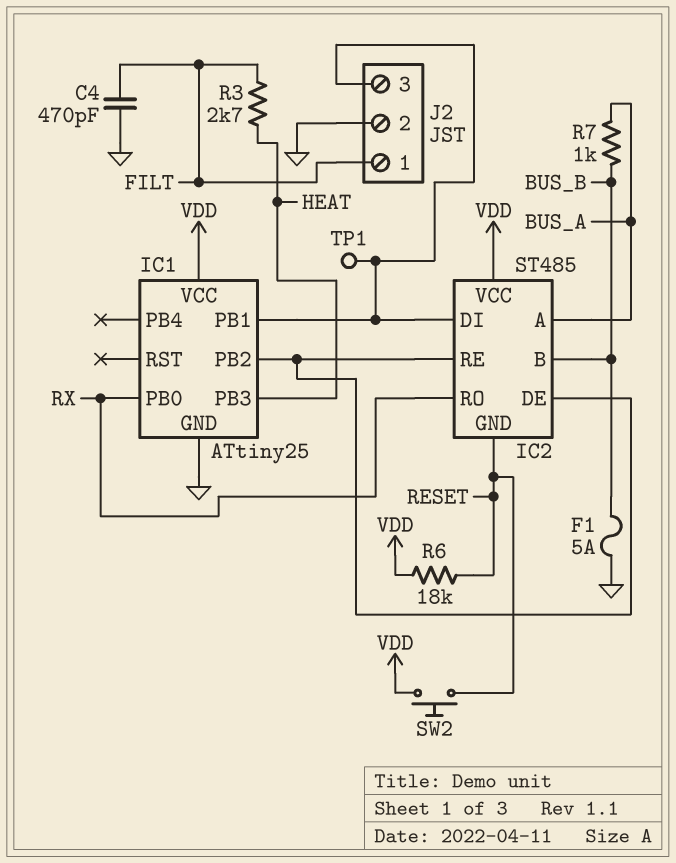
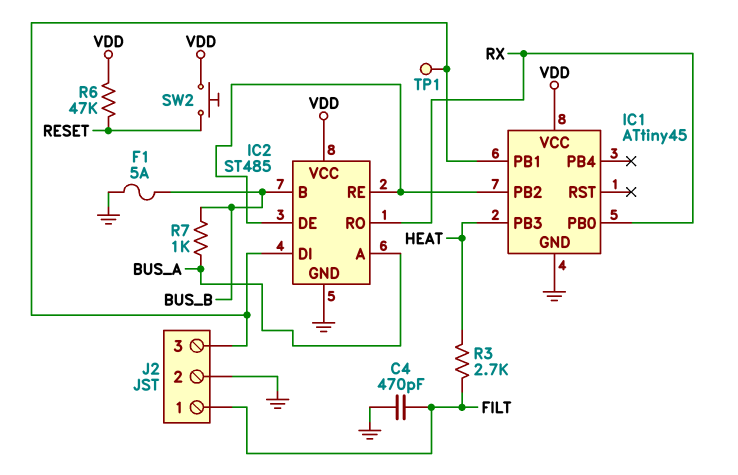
IC1: ATtiny25 -> ATtiny45
IC2 pin GND: RESET -> GND
R6: 18k (RESET, VDD) -> 47k (RESET, VDD)

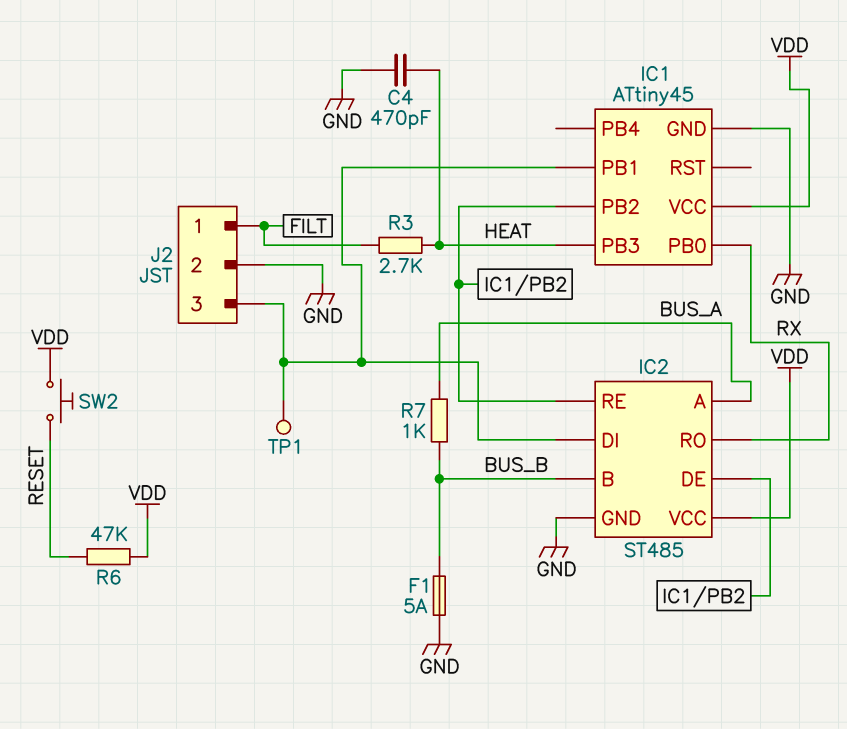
C4: 470pF (FILT, GND) -> 470pF (GND, HEAT)

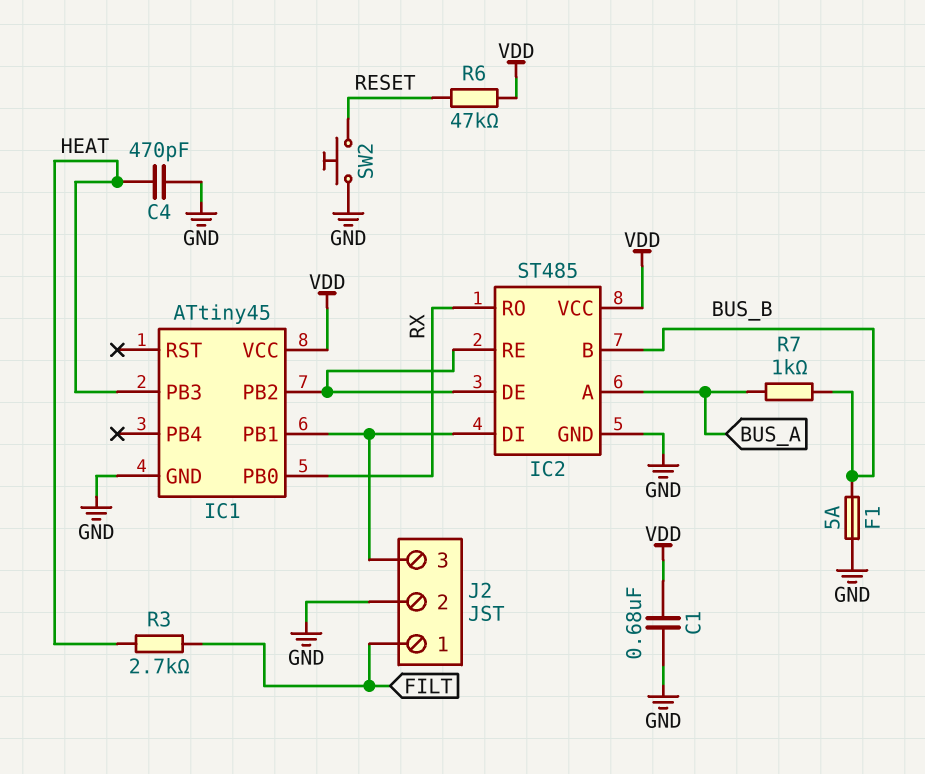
C1: none -> 680nF (GND, VDD)
SW2: button (RESET, VDD) -> button (GND, RESET)
TP1: test point (IC1/PB1) -> none

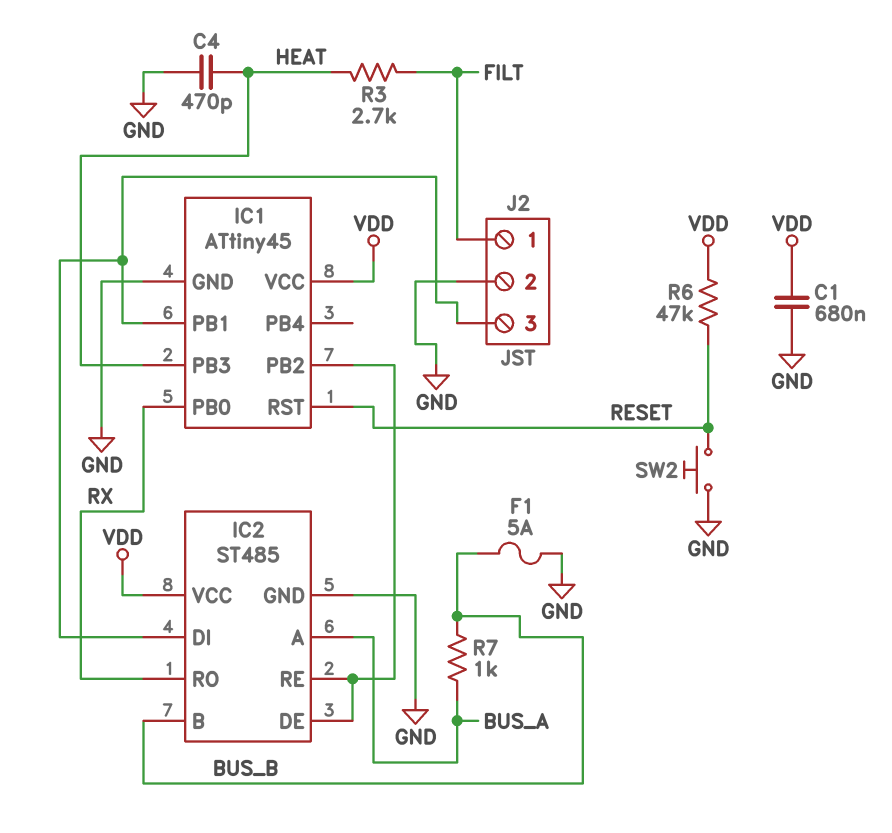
IC1 pin RST: none -> RESET

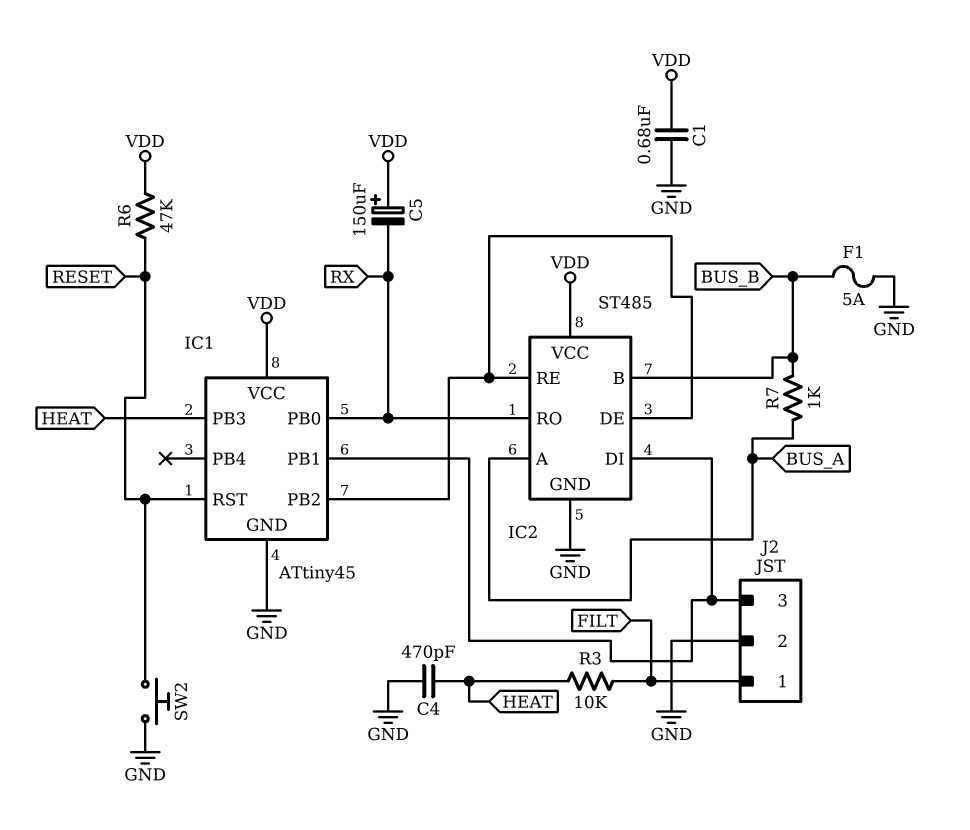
C5: none -> 150uF (plus VDD, minus RX)
R3: 2.7k (FILT, HEAT) -> 10k (FILT, HEAT)

